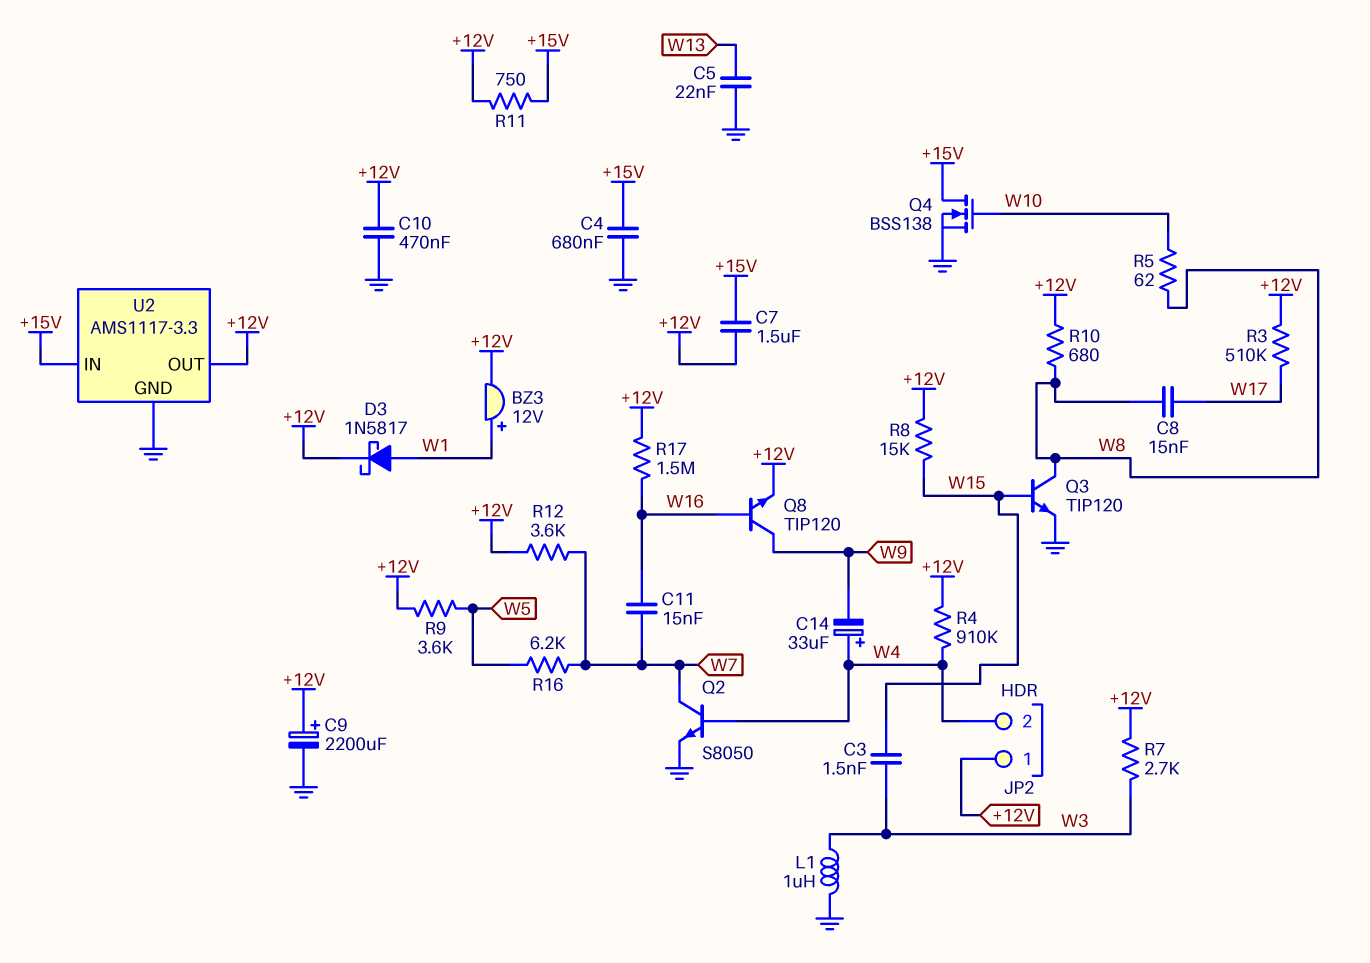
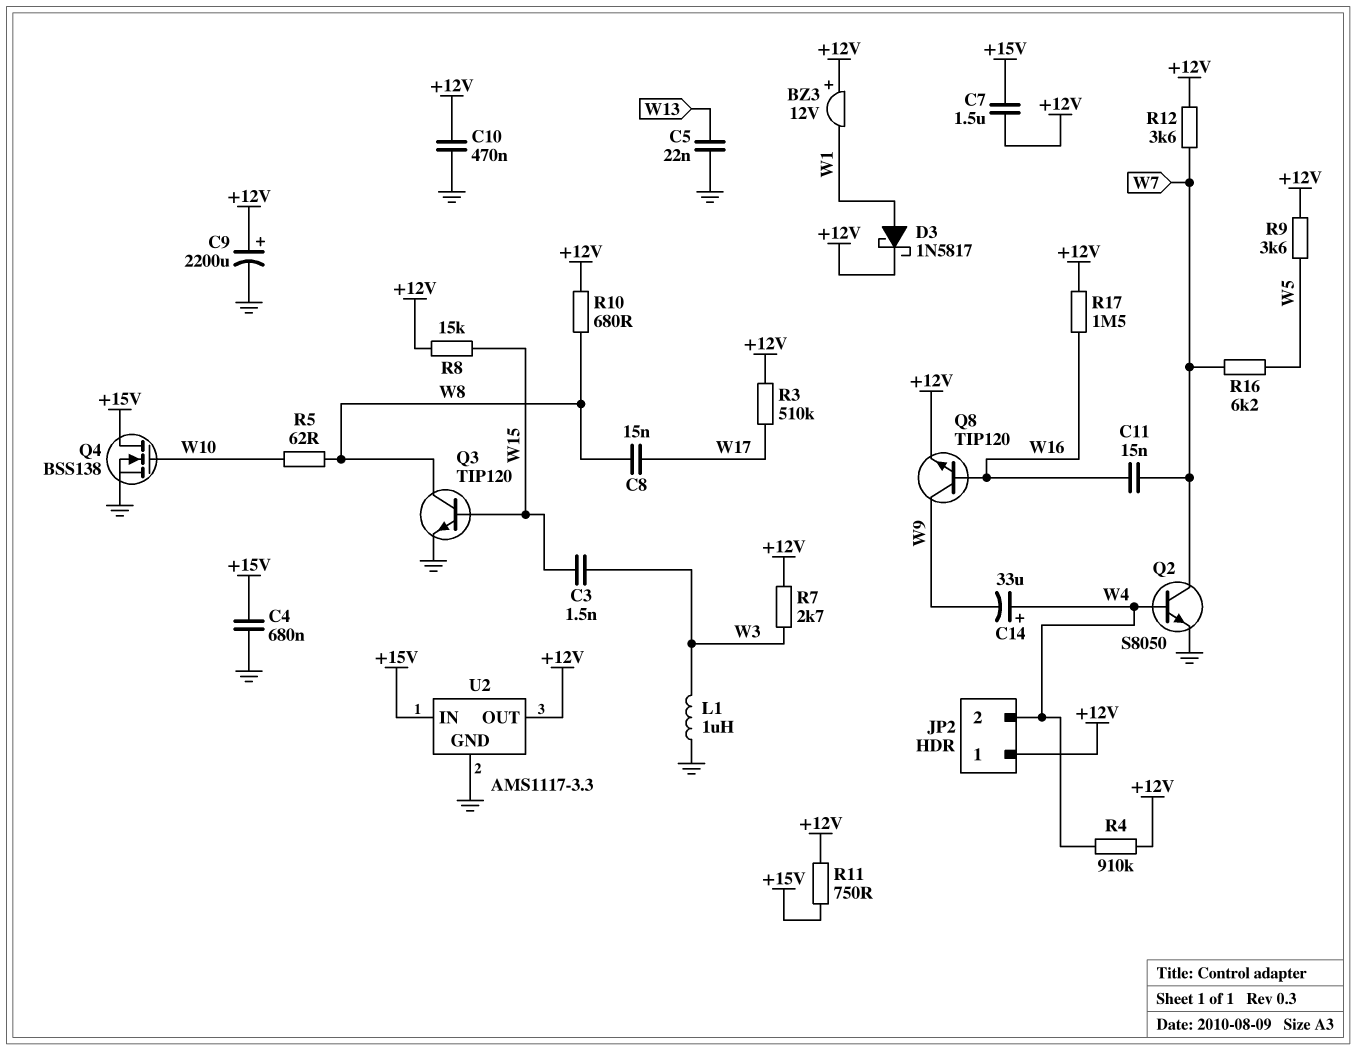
BZ3: buzzer 12V (plus W1, minus +12V) -> buzzer 12V (plus +12V, minus W1)

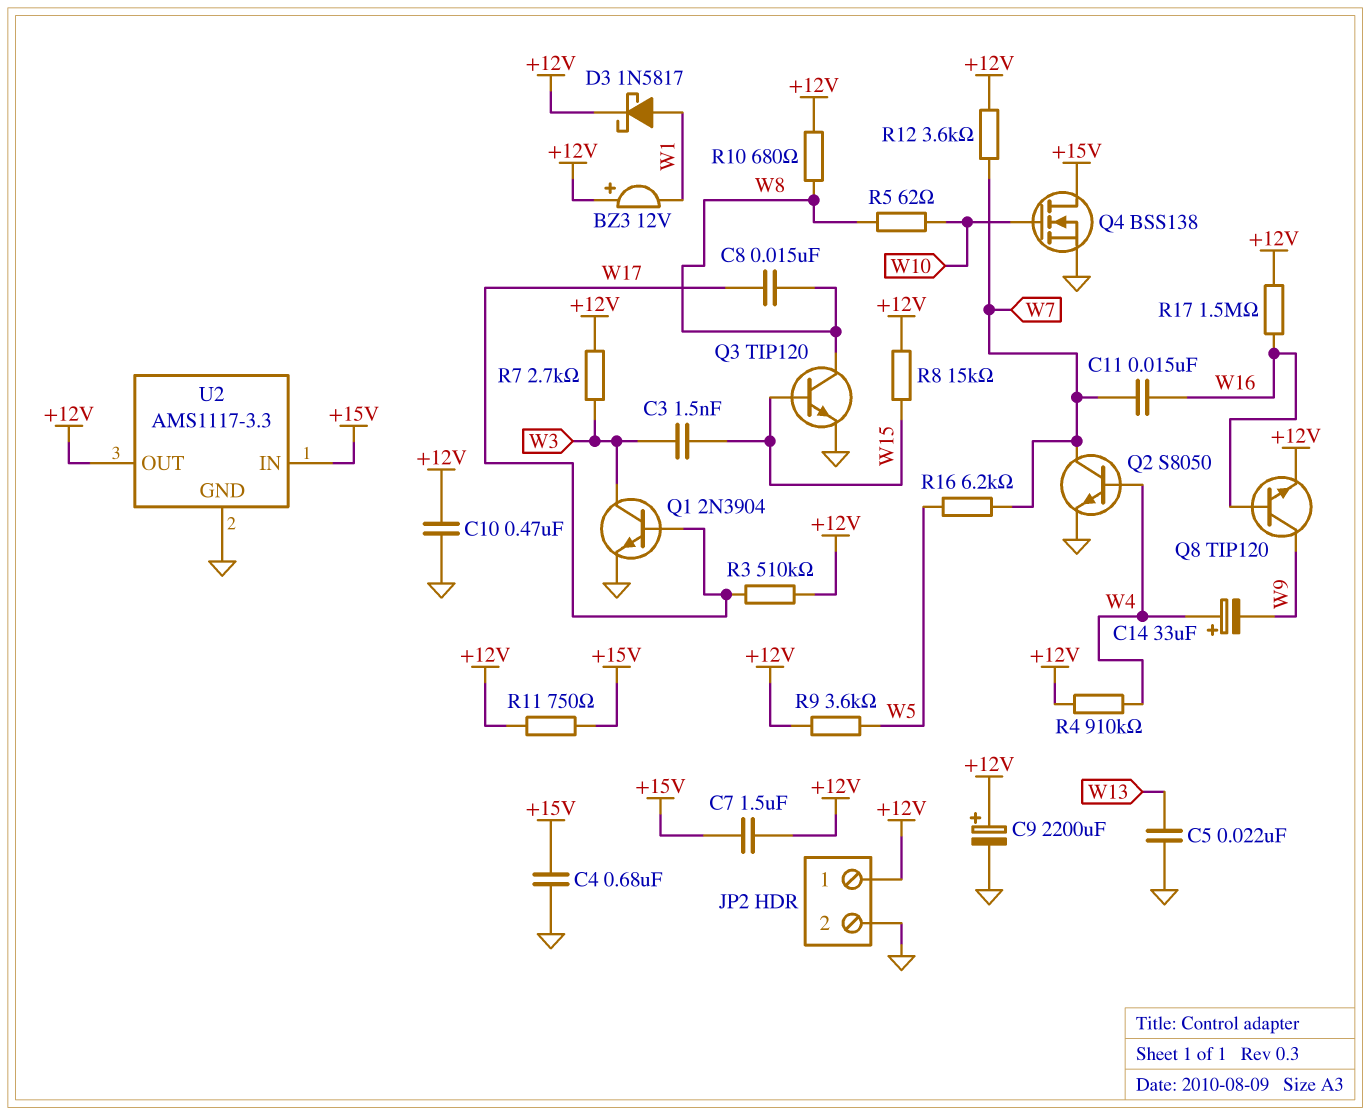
JP2 pin 2: W4 -> GND
L1: 1uH (GND, W3) -> none
Q1: none -> NPN 2N3904 (B W17, C W3, E GND)

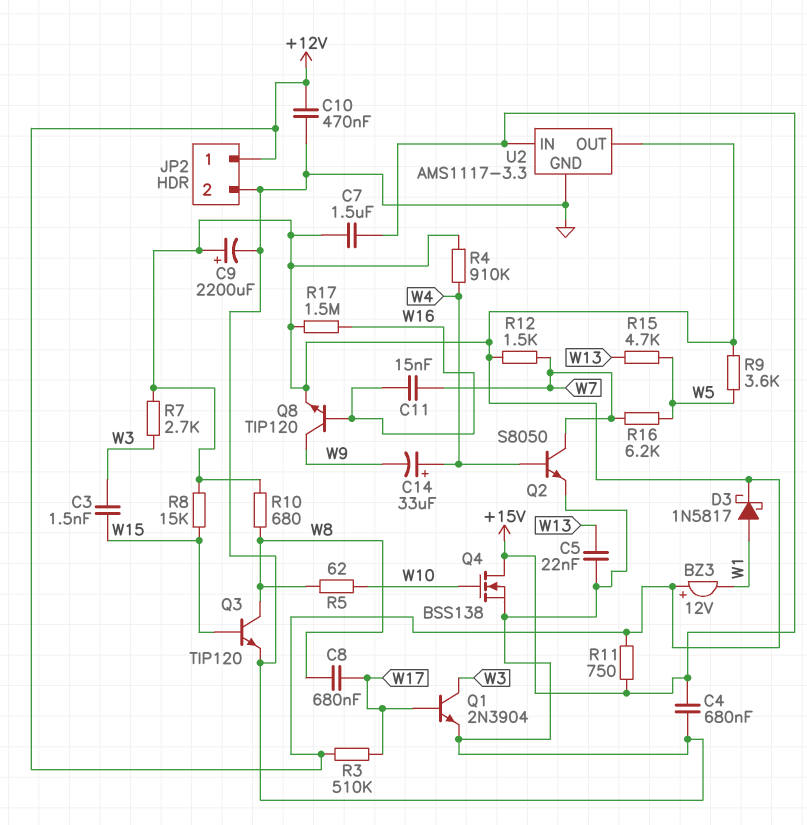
C8: 15nF (W8, W17) -> 680nF (W8, W17)
R12: 3.6k (+12V, W7) -> 1.5k (+12V, W7)
R15: none -> 4.7k (W5, W13)

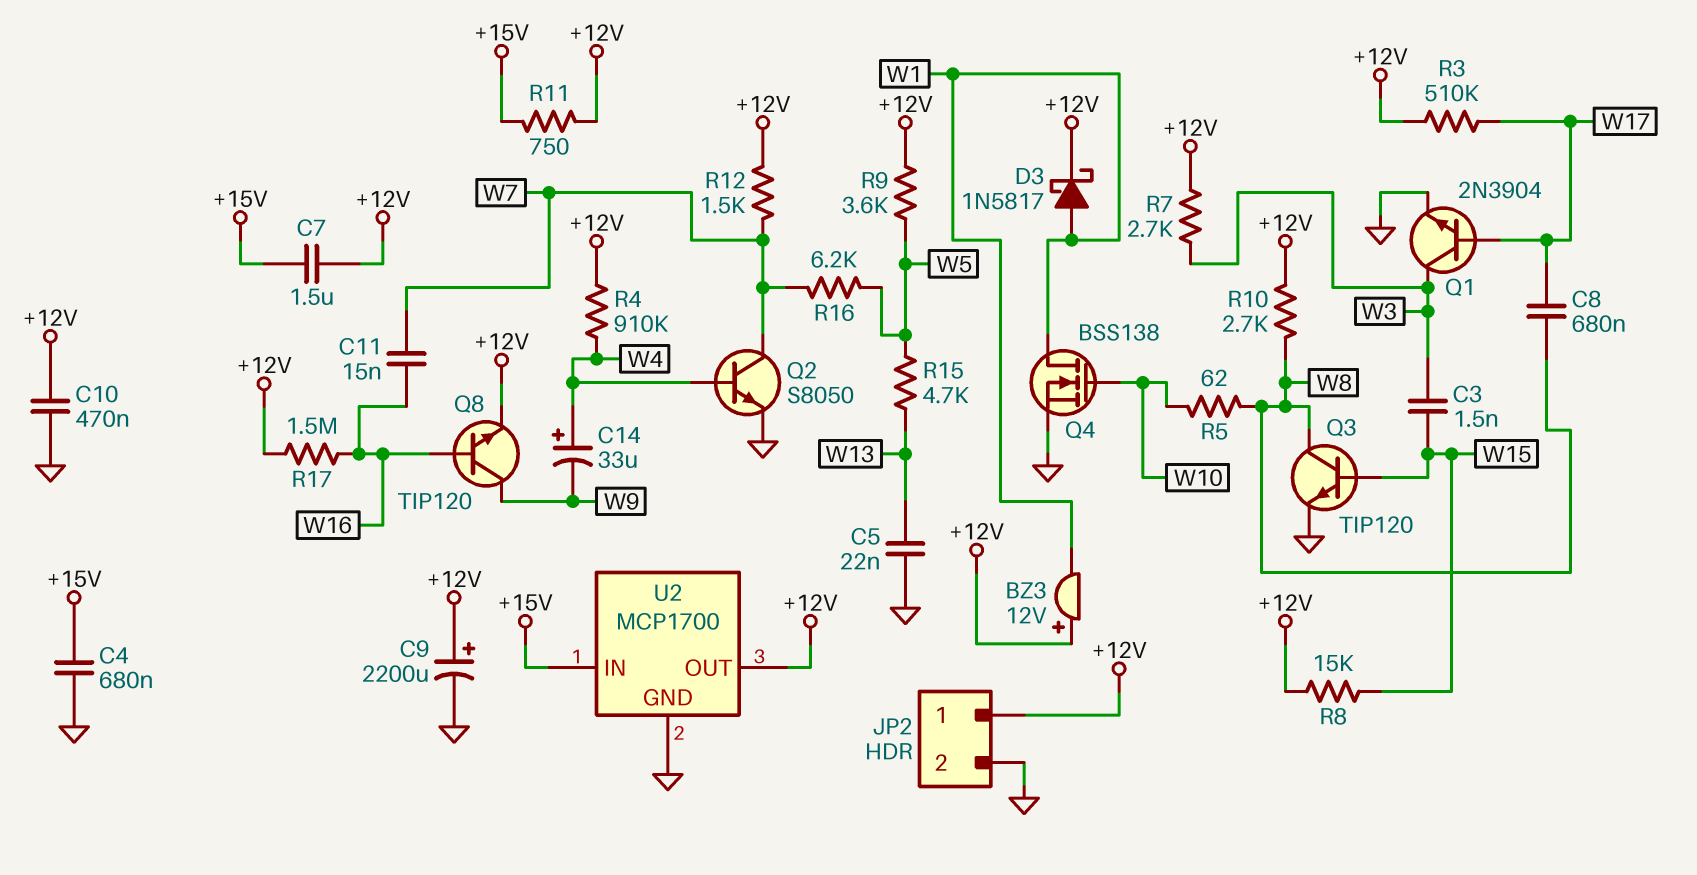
Q4: NMOS BSS138 (G W10, D +15V, S GND) -> NMOS BSS138 (G W10, D W1, S GND)
R10: 680 (+12V, W8) -> 2.7k (+12V, W8)
U2: AMS1117-3.3 -> MCP1700

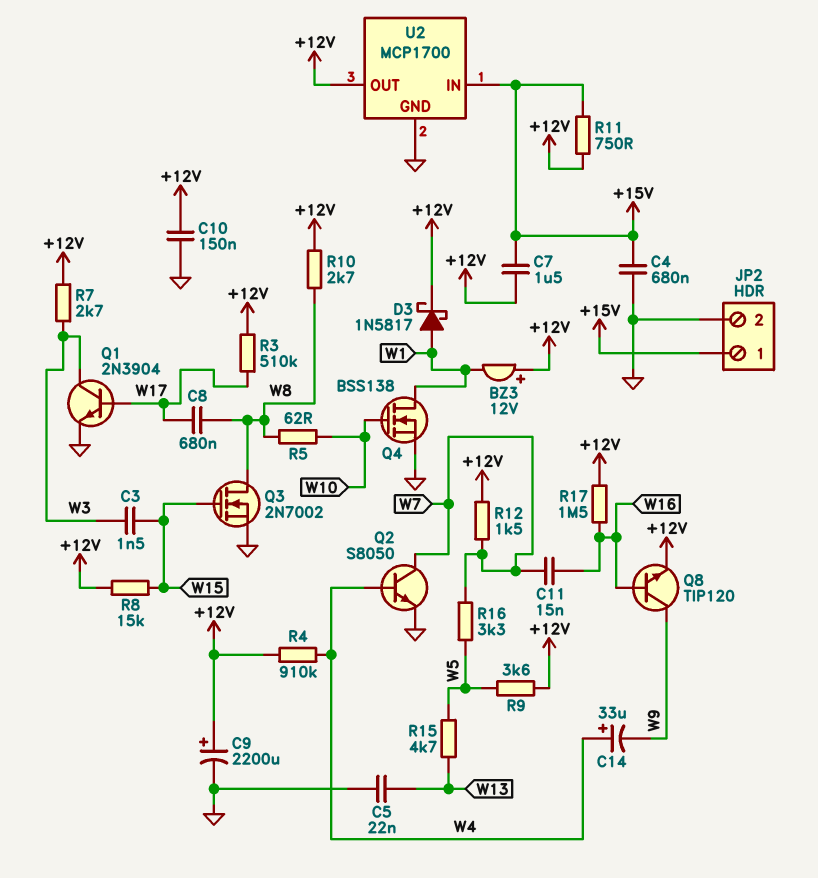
C10: 470nF (+12V, GND) -> 150nF (+12V, GND)
JP2 pin 1: +12V -> +15V
Q3: NPN TIP120 (B W15, C W8, E GND) -> NMOS 2N7002 (G W15, D W8, S GND)
R16: 6.2k (W5, W7) -> 3.3k (W5, W7)

